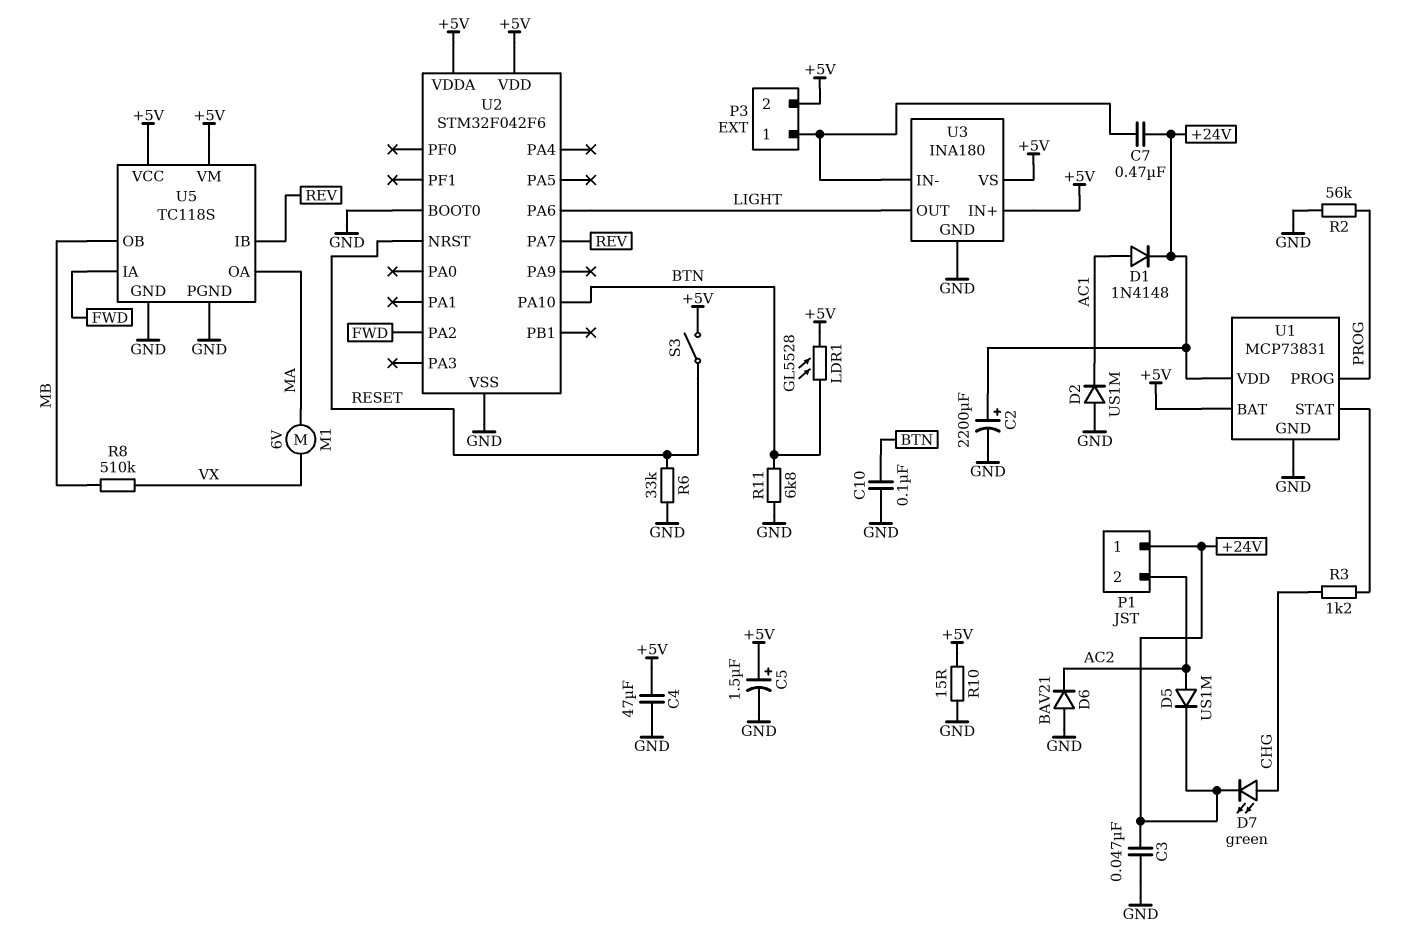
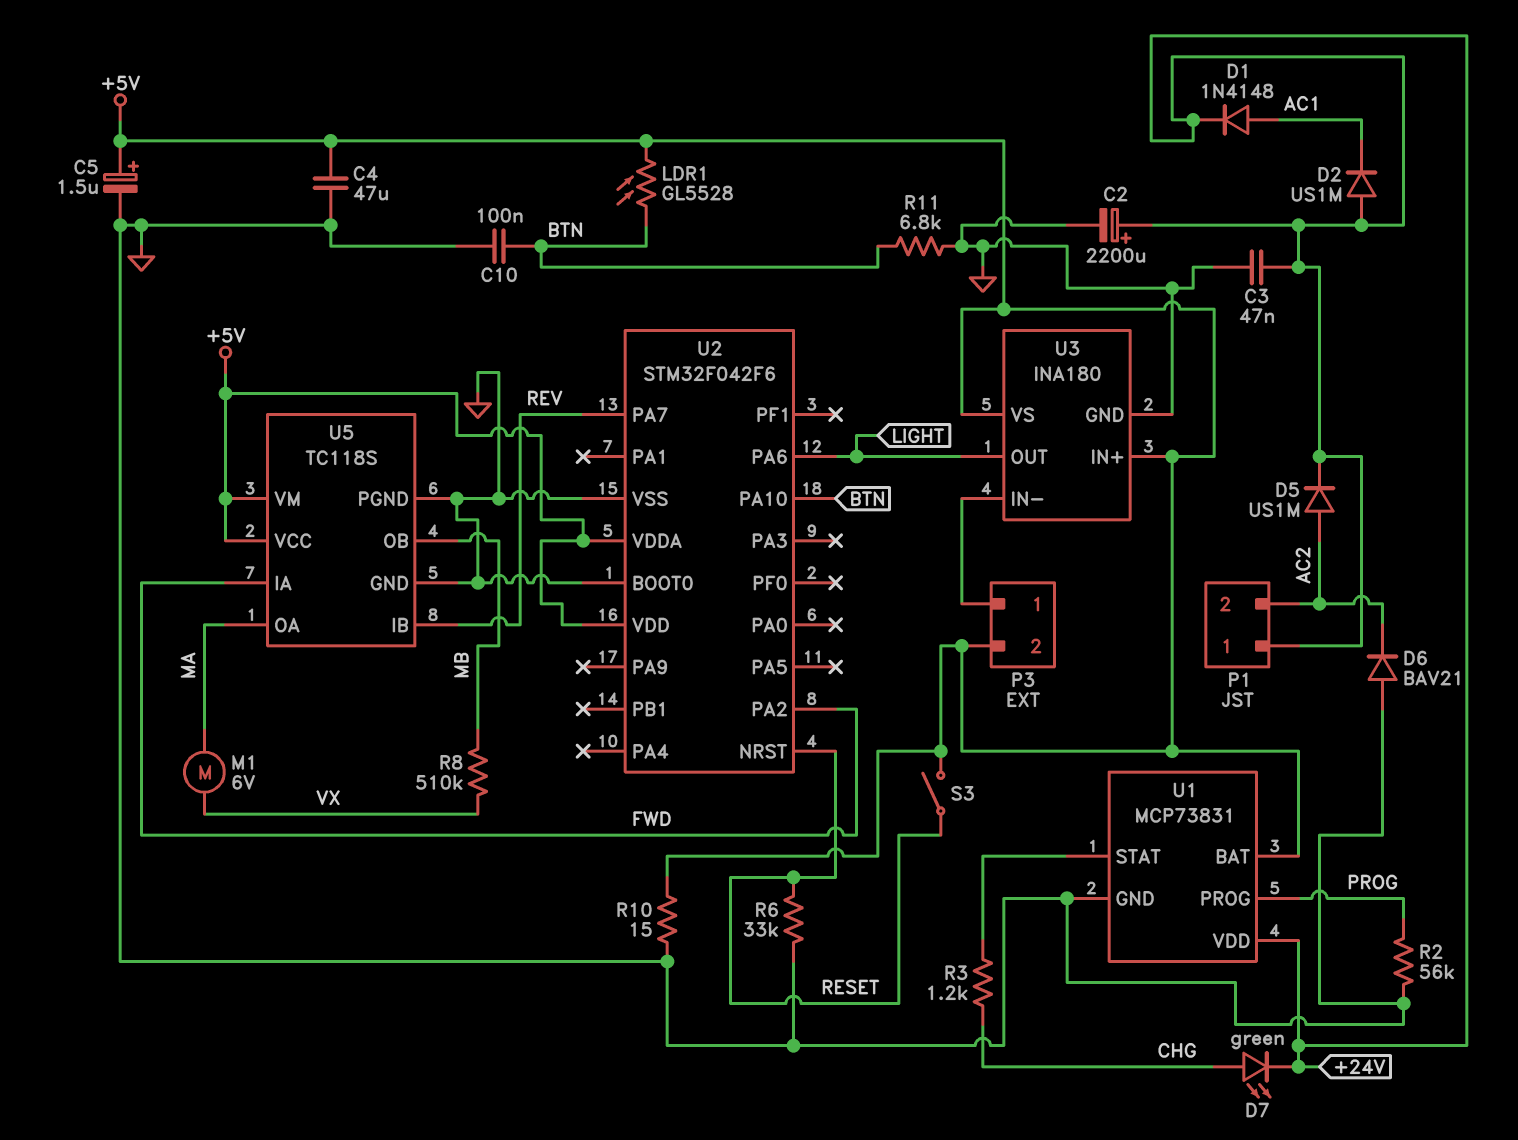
C7: 470nF (+24V, P3/1) -> none
D2: diode US1M (A GND, K AC1) -> diode US1M (A +24V, K AC1)

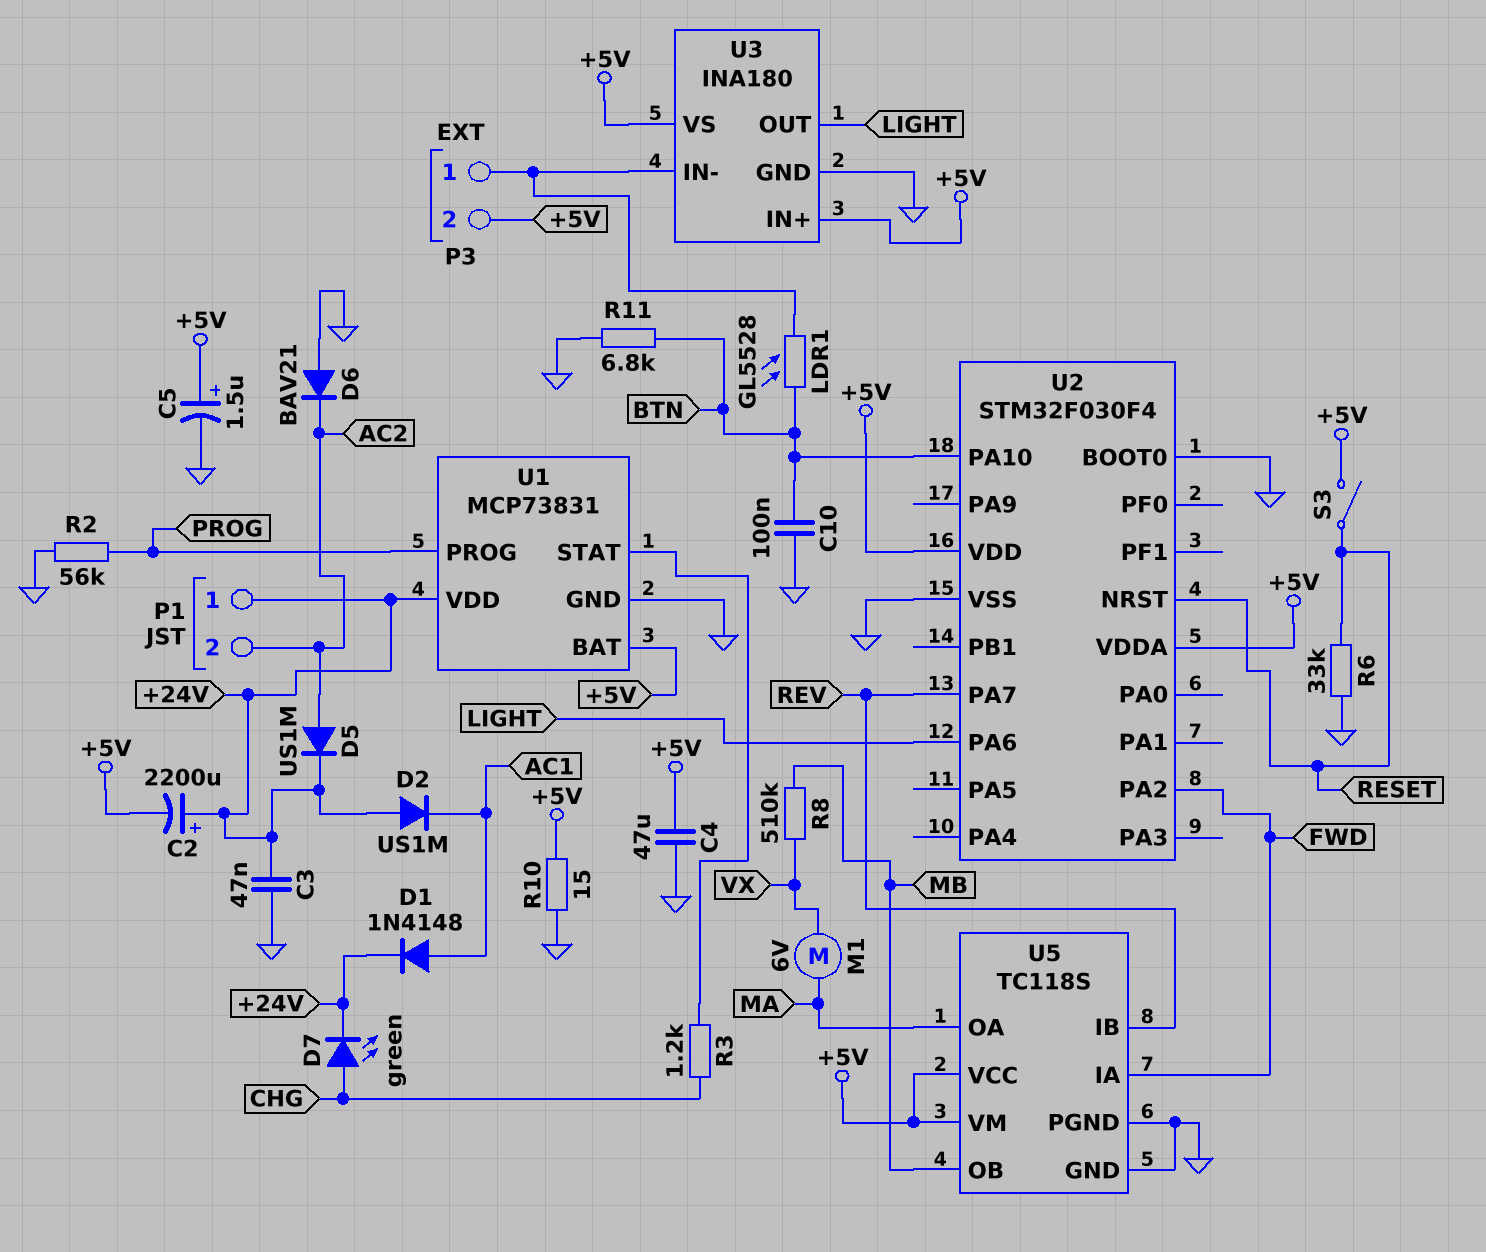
C2: 2200uF (plus +24V, minus GND) -> 2200uF (plus +24V, minus +5V)
LDR1: GL5528 (+5V, BTN) -> GL5528 (BTN, P3/1)
U2: STM32F042F6 -> STM32F030F4

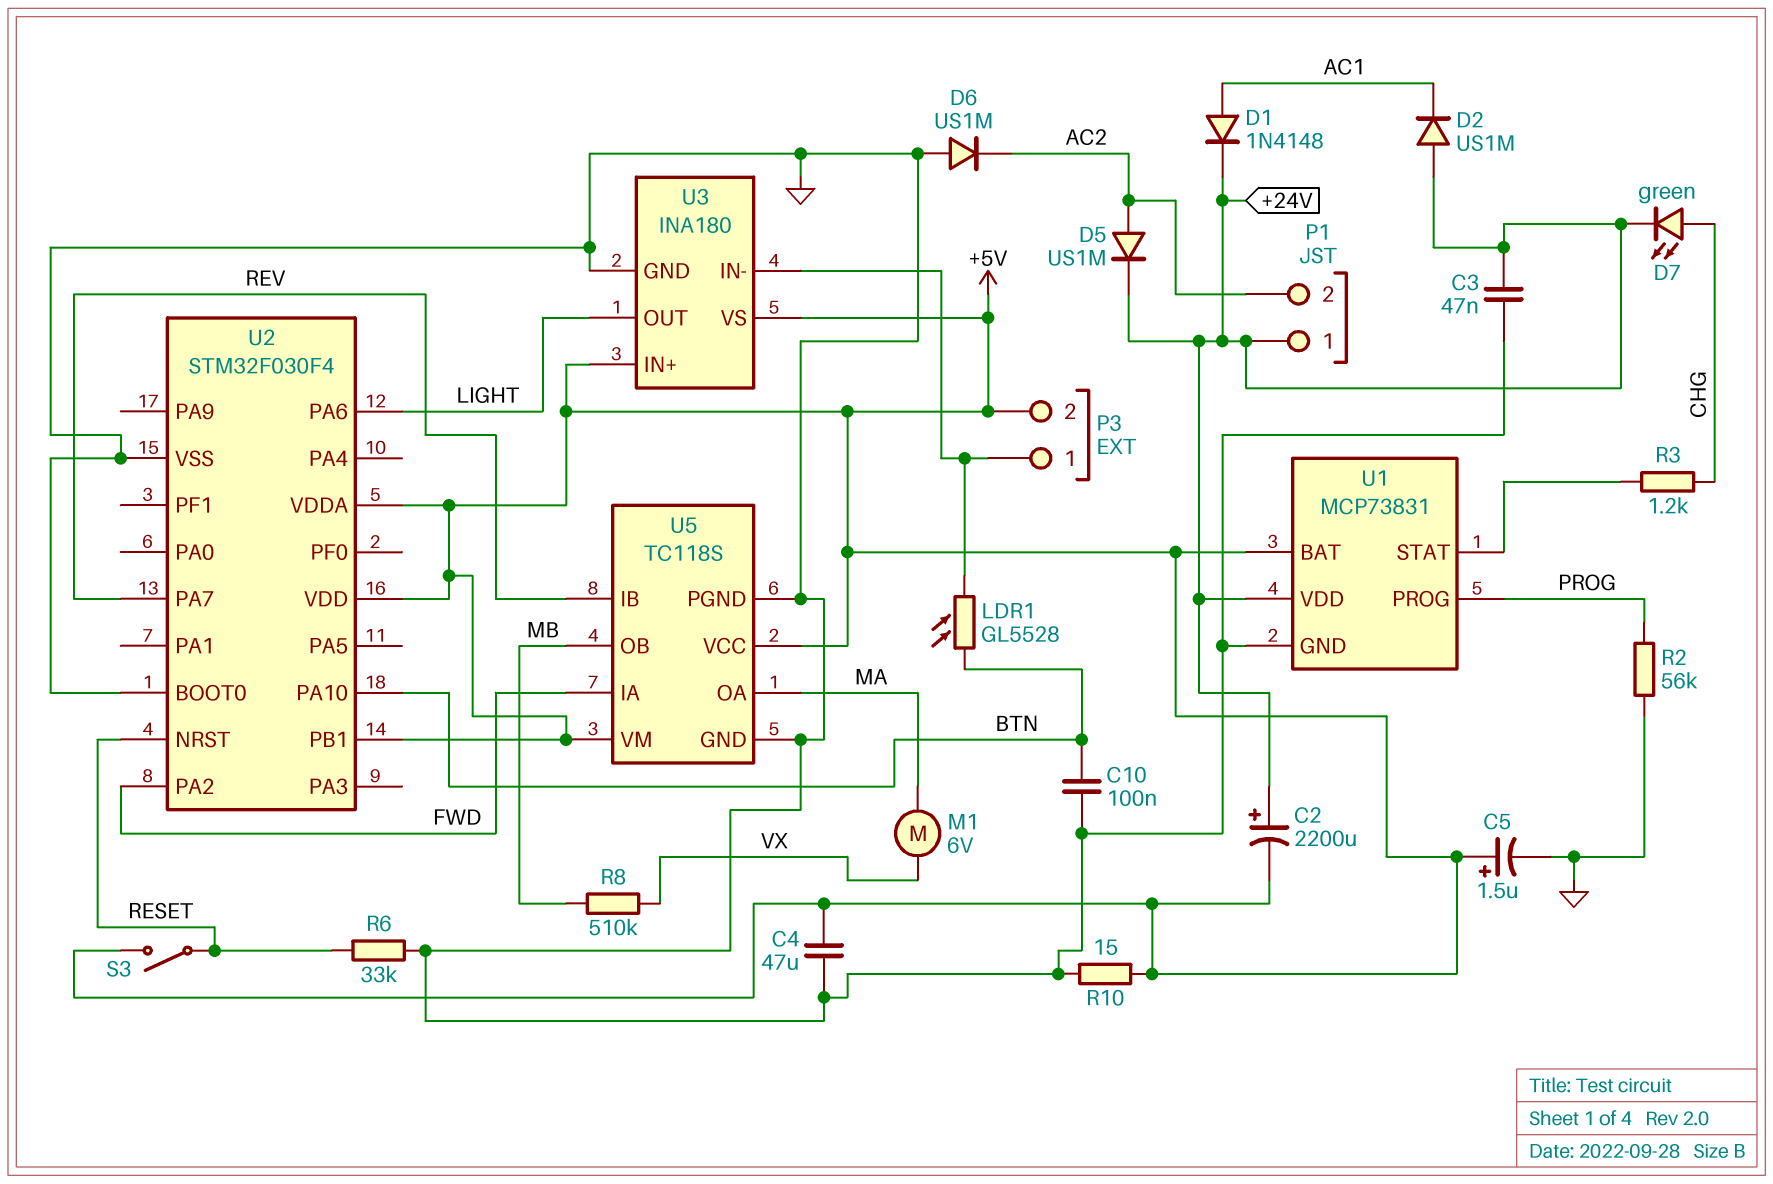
D6: diode BAV21 (A GND, K AC2) -> diode US1M (A GND, K AC2)
R11: 6.8k (BTN, GND) -> none
U2 pin PB1: none -> +5V

